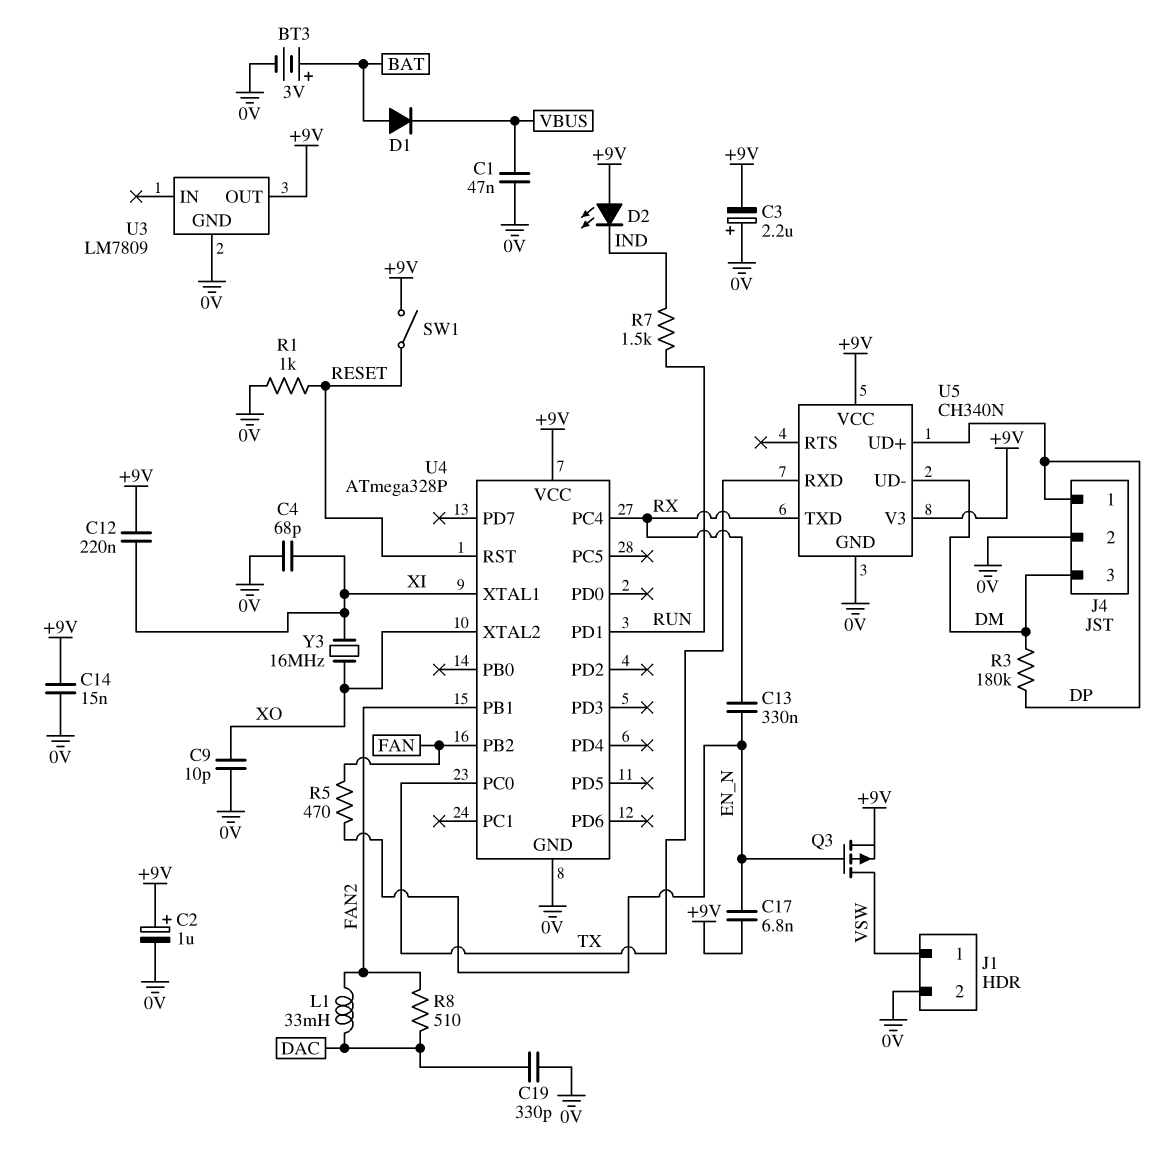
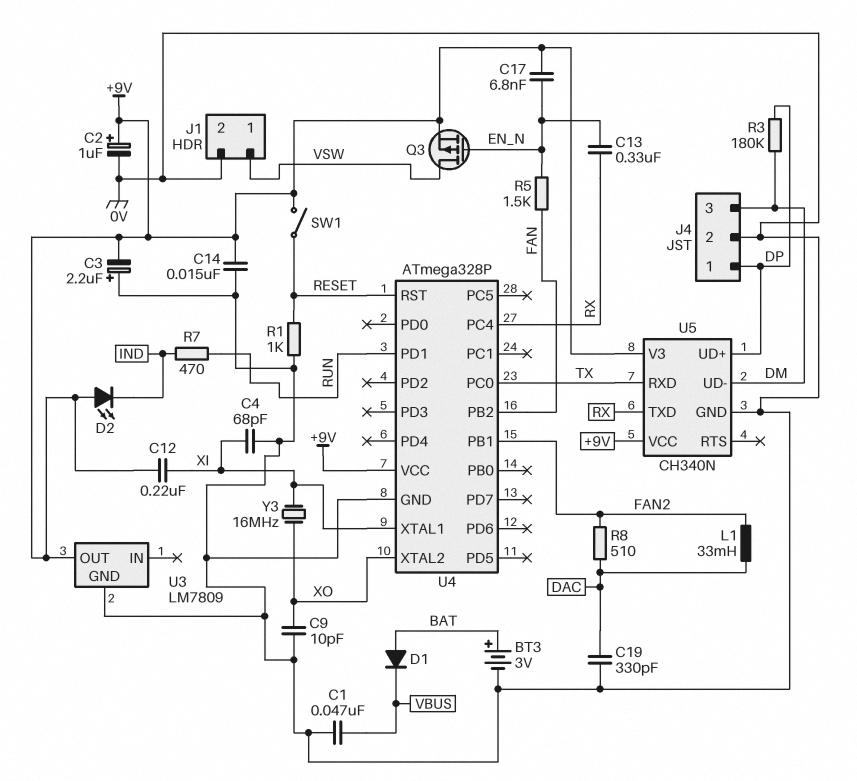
R5: 470 (EN_N, FAN) -> 1.5k (EN_N, FAN)
R7: 1.5k (IND, RUN) -> 470 (IND, RUN)

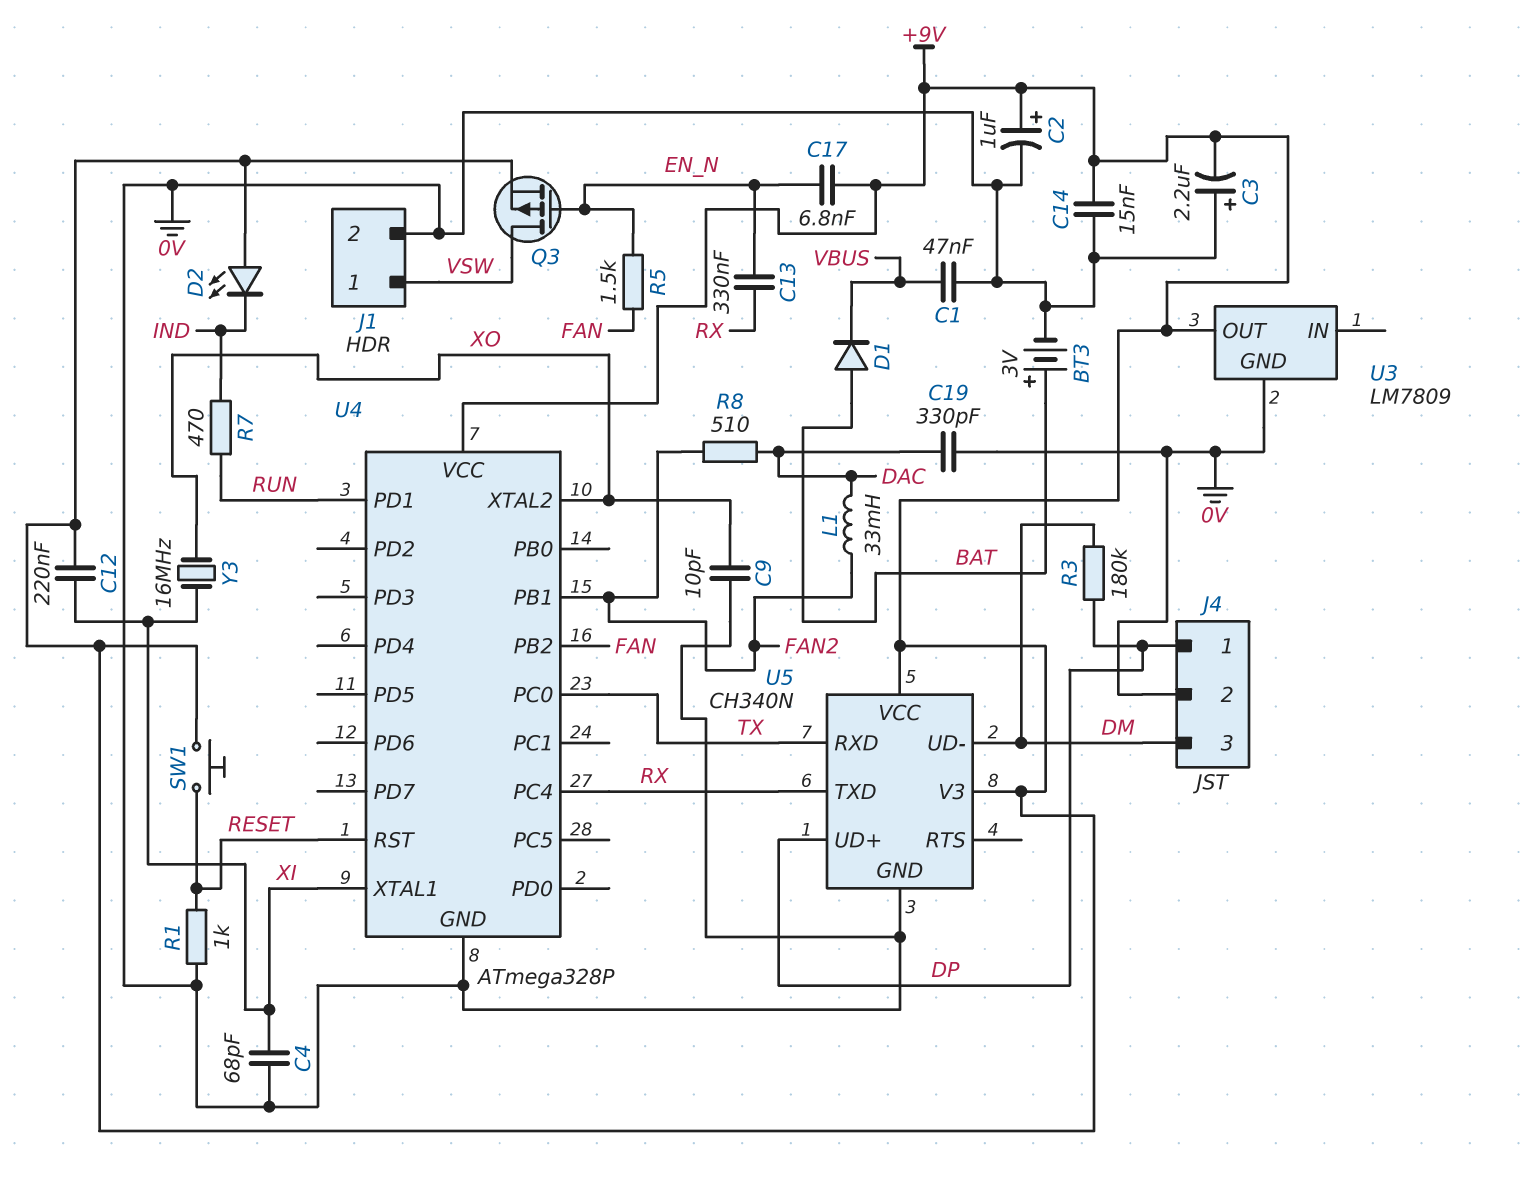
SW1: switch (+9V, RESET) -> button (+9V, RESET)

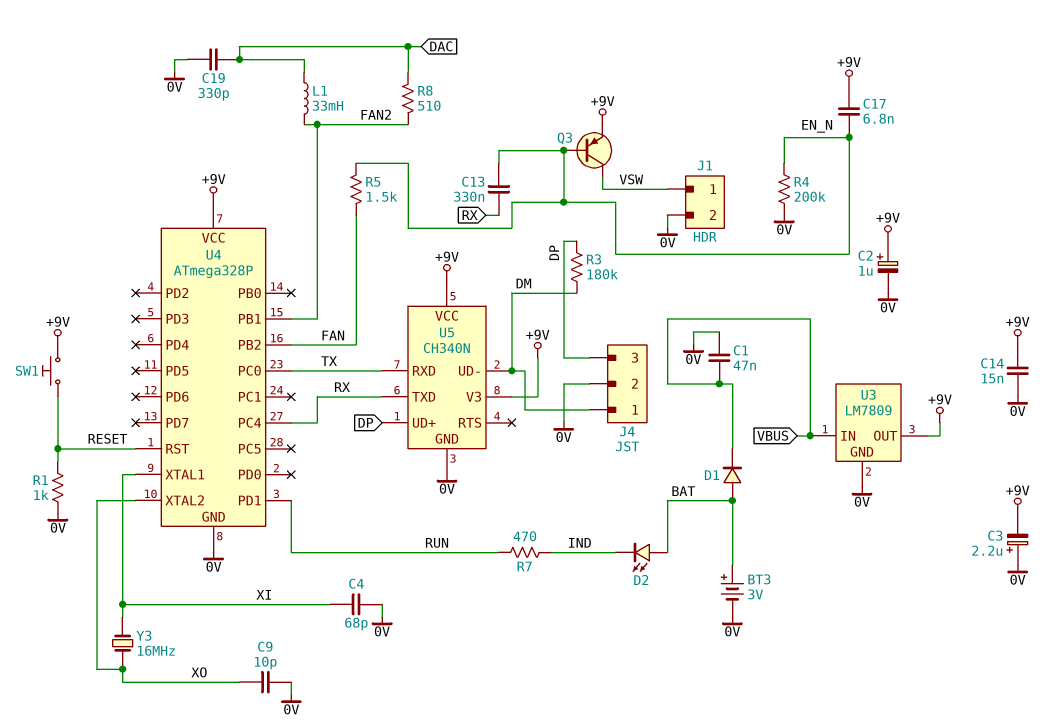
C12: 220nF (+9V, XI) -> none
D2: LED (A +9V, K IND) -> LED (A BAT, K IND)
J4 pin 1: DP -> DM
J4 pin 3: DM -> DP
Q3: PMOS (G EN_N, D VSW, S +9V) -> PNP (B EN_N, C VSW, E +9V)
R4: none -> 200k (0V, EN_N)
U3 pin IN: none -> VBUS

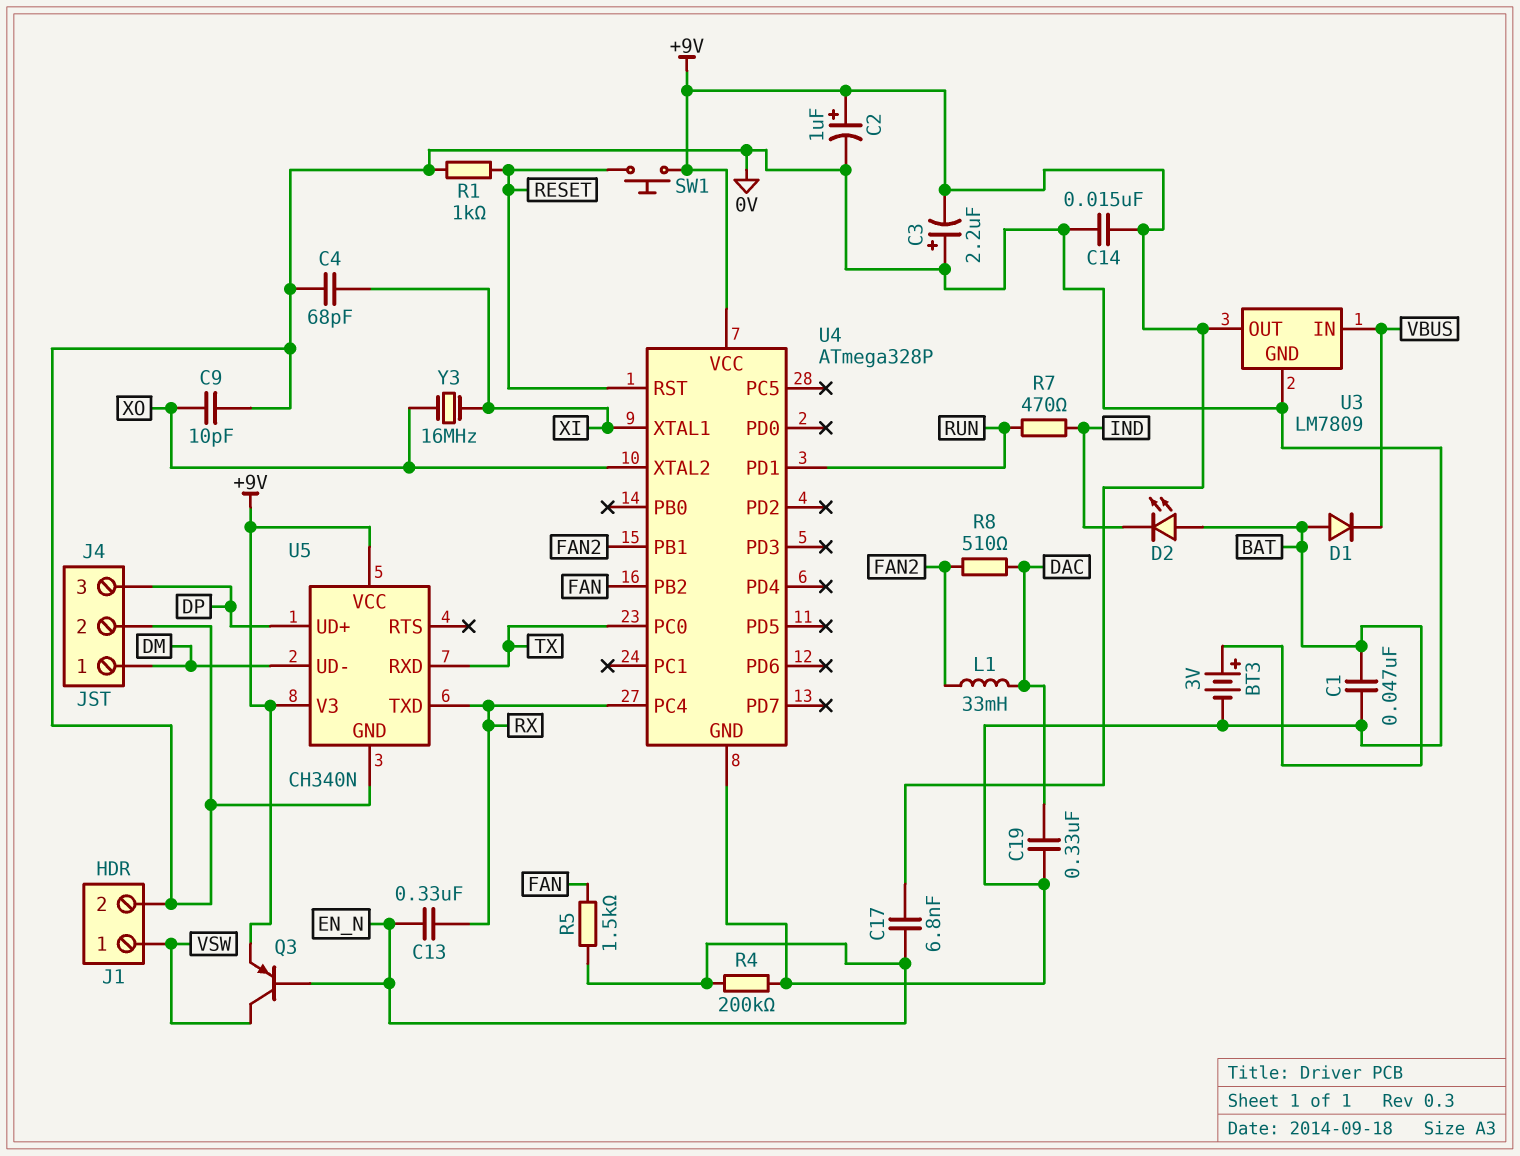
C1: 47nF (0V, VBUS) -> 47nF (0V, BAT)
C19: 330pF (0V, DAC) -> 330nF (0V, DAC)
R3: 180k (DM, DP) -> none

